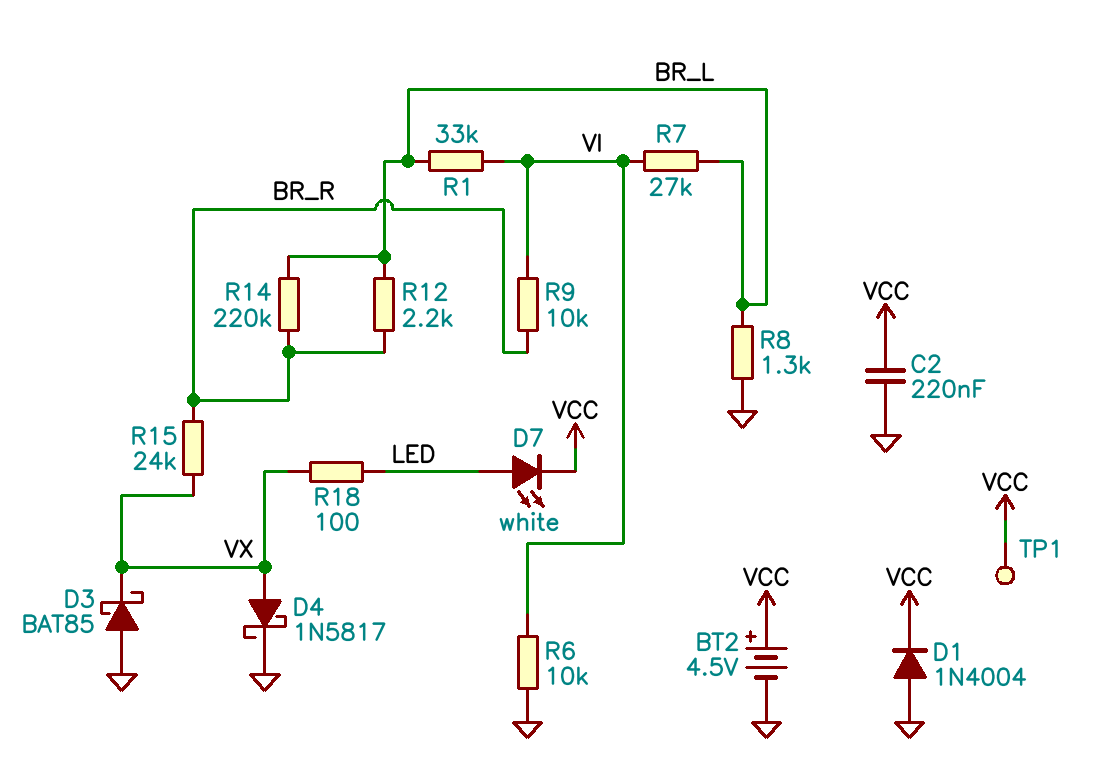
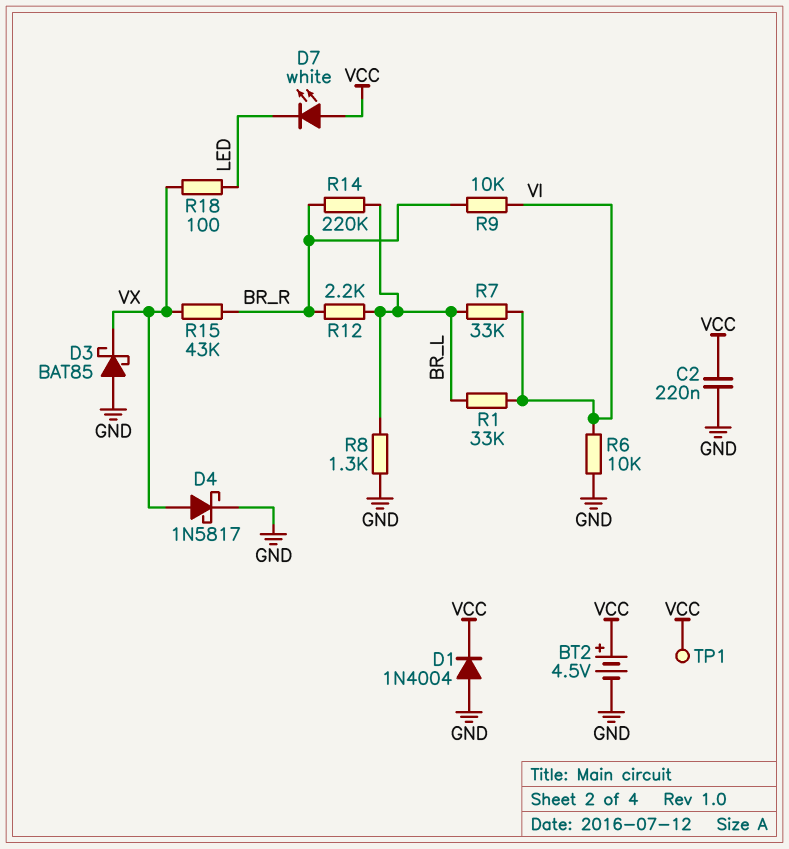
D7: LED white (A LED, K VCC) -> LED white (A VCC, K LED)
R7: 27k (BR_L, VI) -> 33k (BR_L, VI)
R15: 24k (BR_R, VX) -> 43k (BR_R, VX)

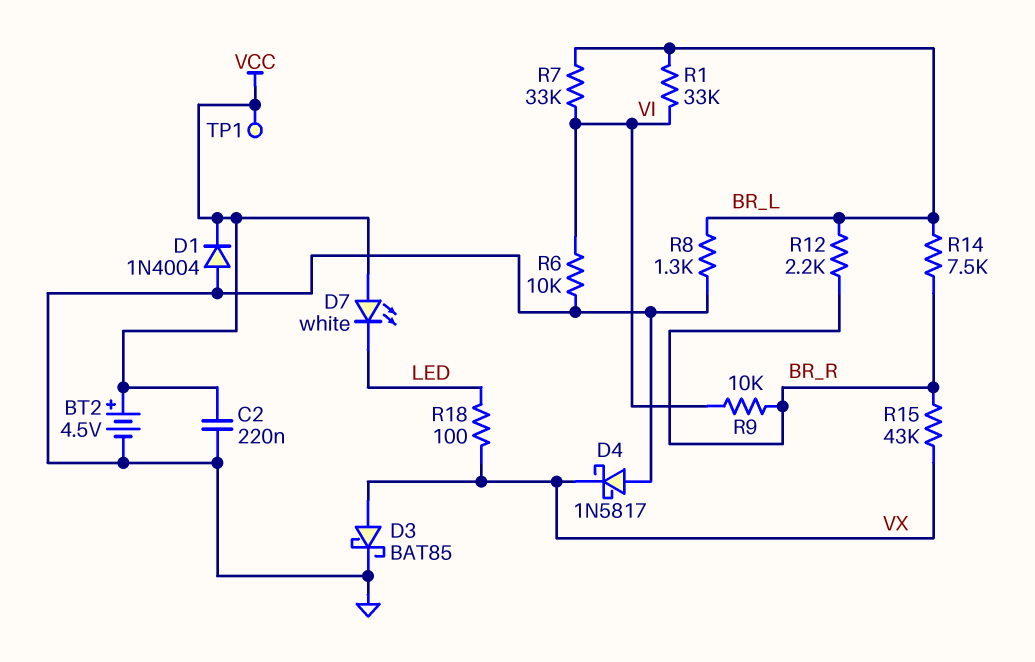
D3: schottky BAT85 (A GND, K VX) -> schottky BAT85 (A VX, K GND)
D4: schottky 1N5817 (A VX, K GND) -> schottky 1N5817 (A GND, K VX)
R14: 220k (BR_L, BR_R) -> 7.5k (BR_L, BR_R)

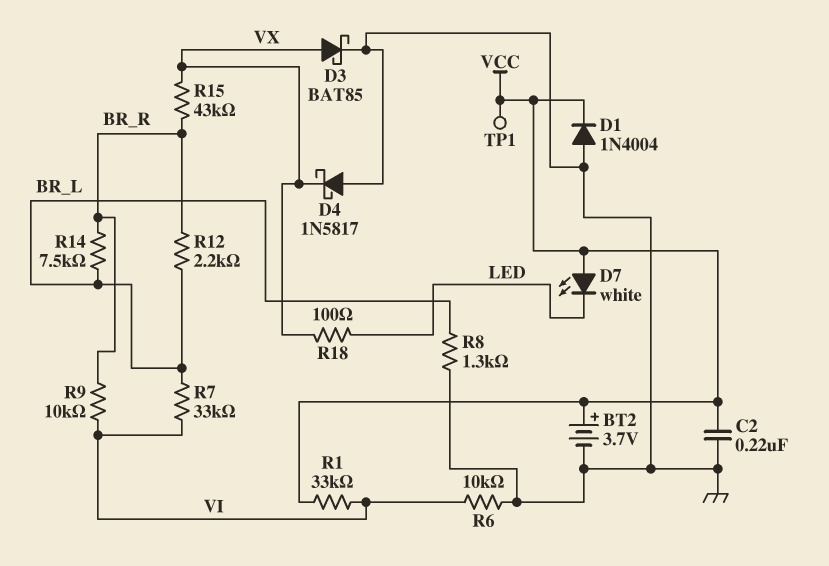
BT2: 4.5V (plus VCC, minus GND) -> 3.7V (plus VCC, minus GND)
R1: 33k (BR_L, VI) -> 33k (VCC, VI)

